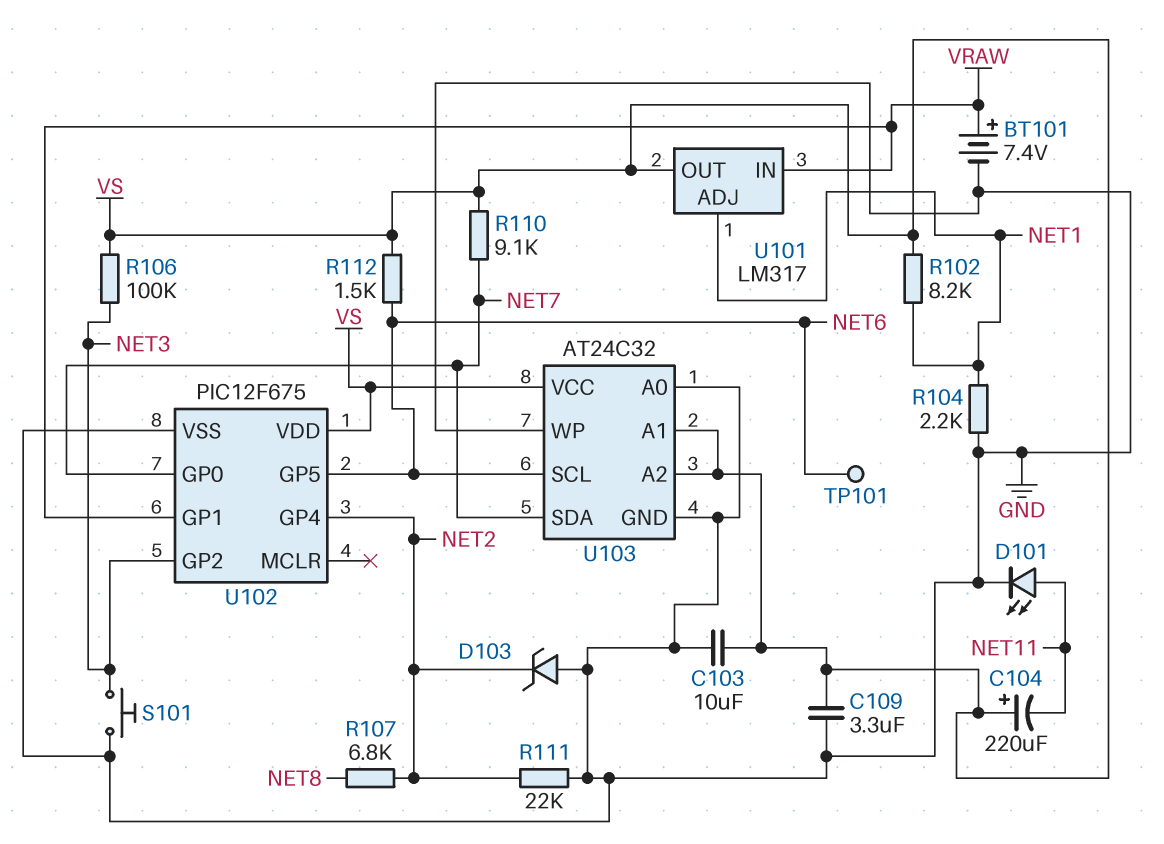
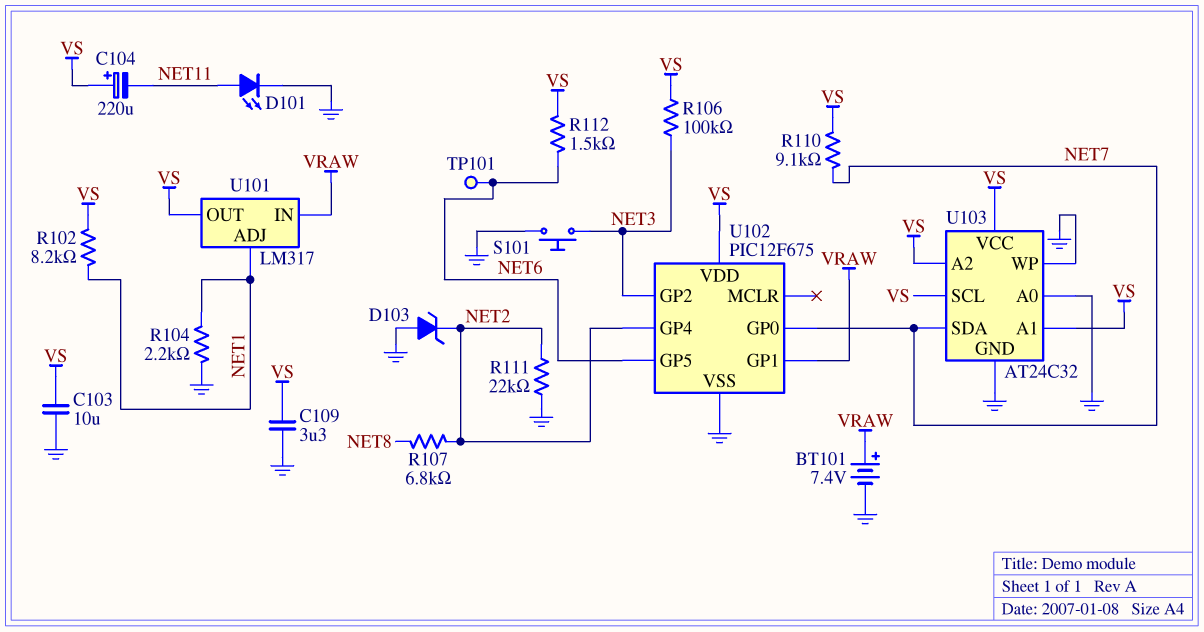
U103 pin SCL: NET6 -> VS

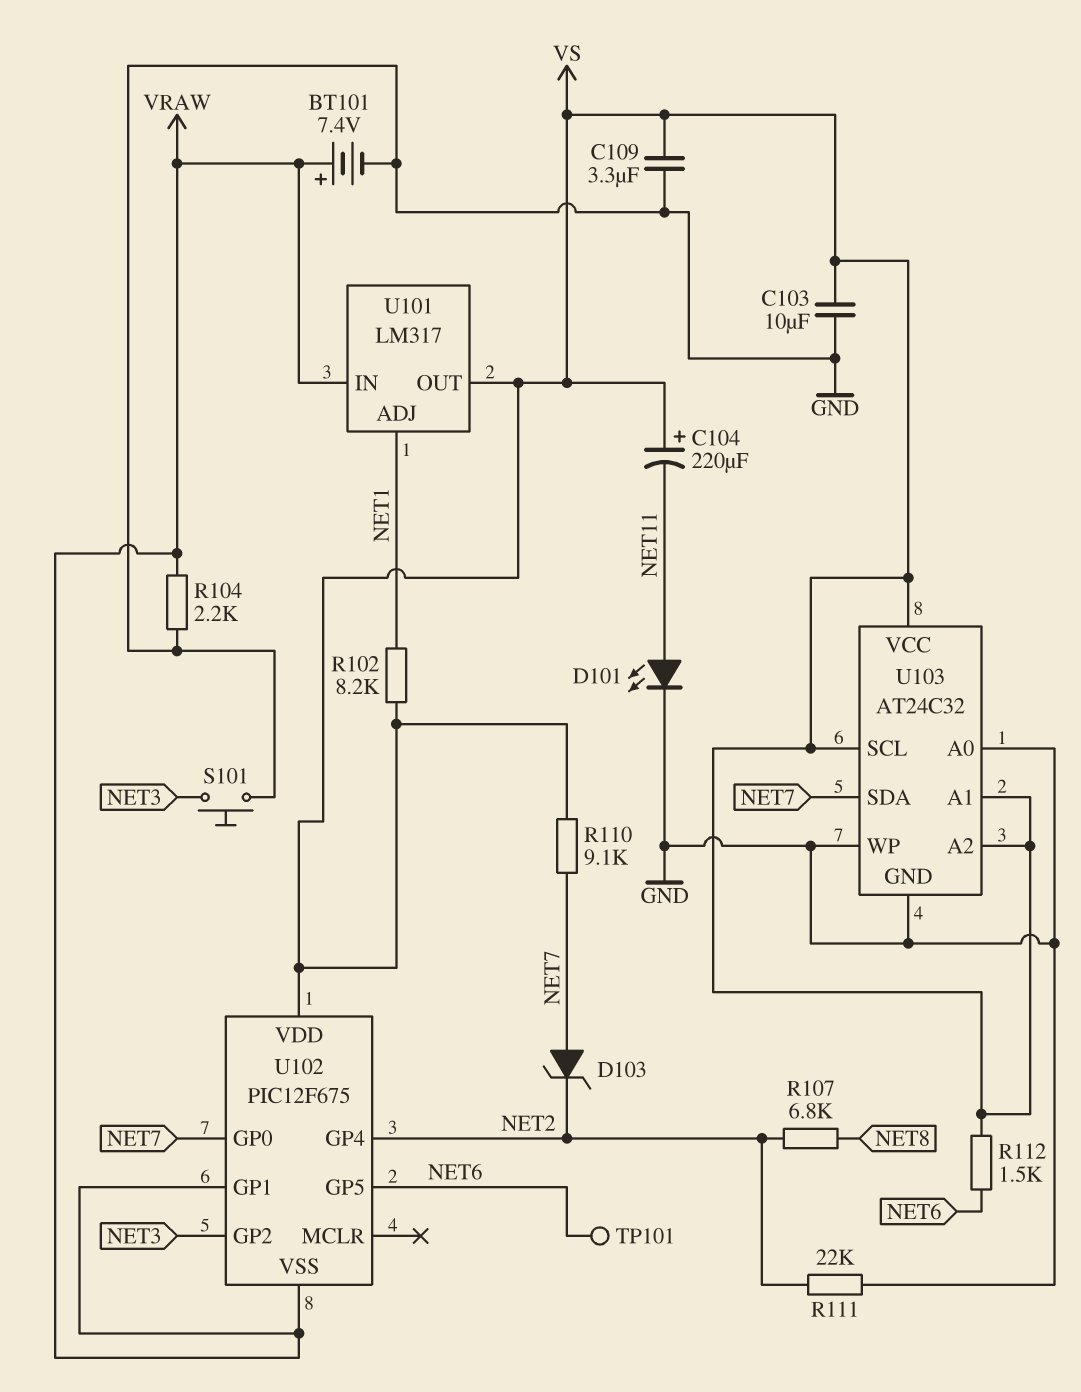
D103: zener (A GND, K NET2) -> zener (A NET7, K NET2)
R104: 2.2k (GND, NET1) -> 2.2k (GND, VRAW)
R106: 100k (NET3, VS) -> none
U102 pin VSS: GND -> VRAW

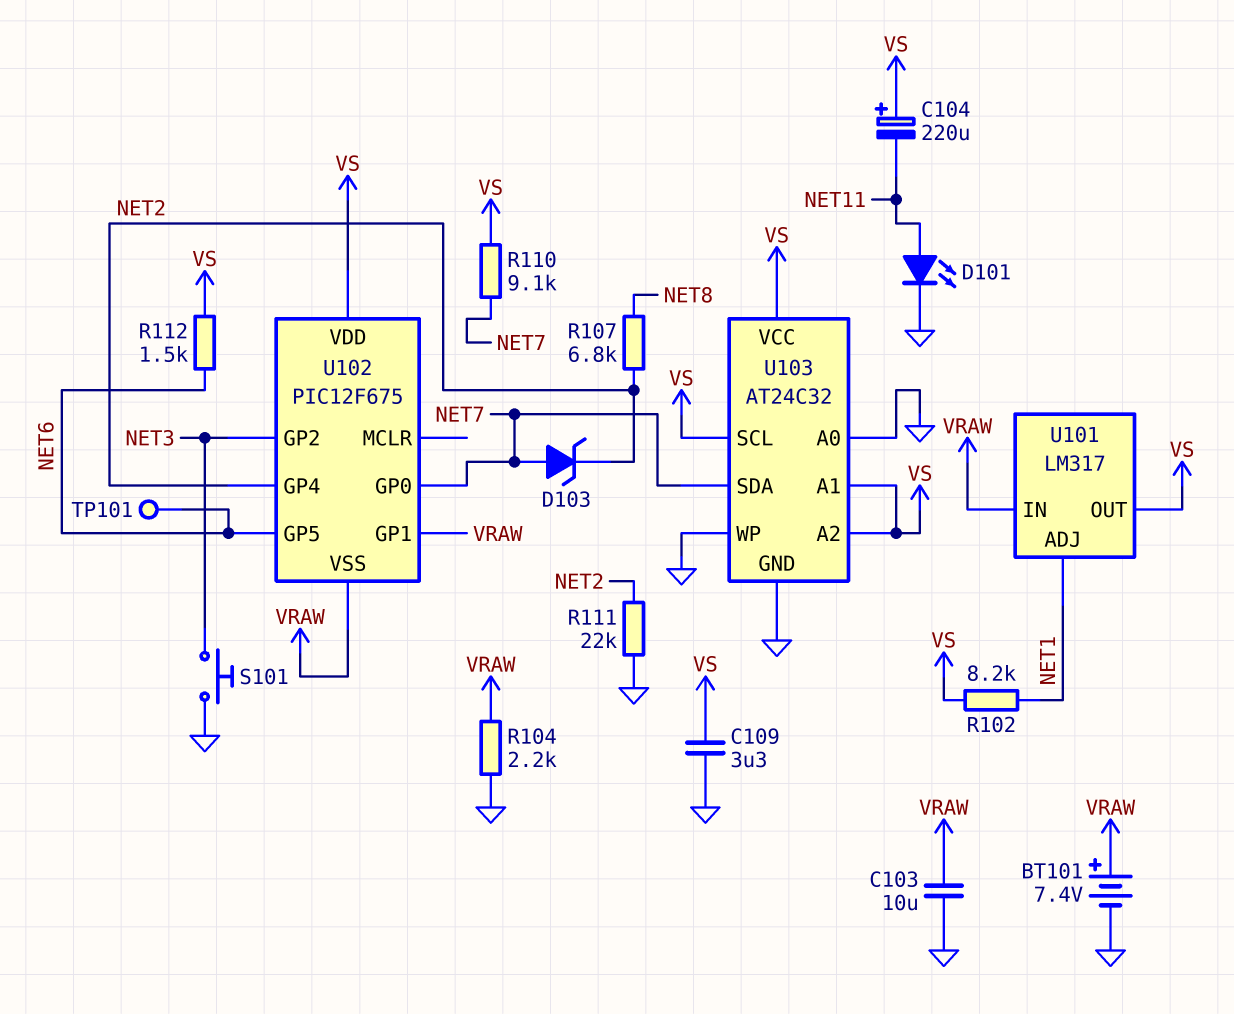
C103: 10uF (GND, VS) -> 10uF (GND, VRAW)

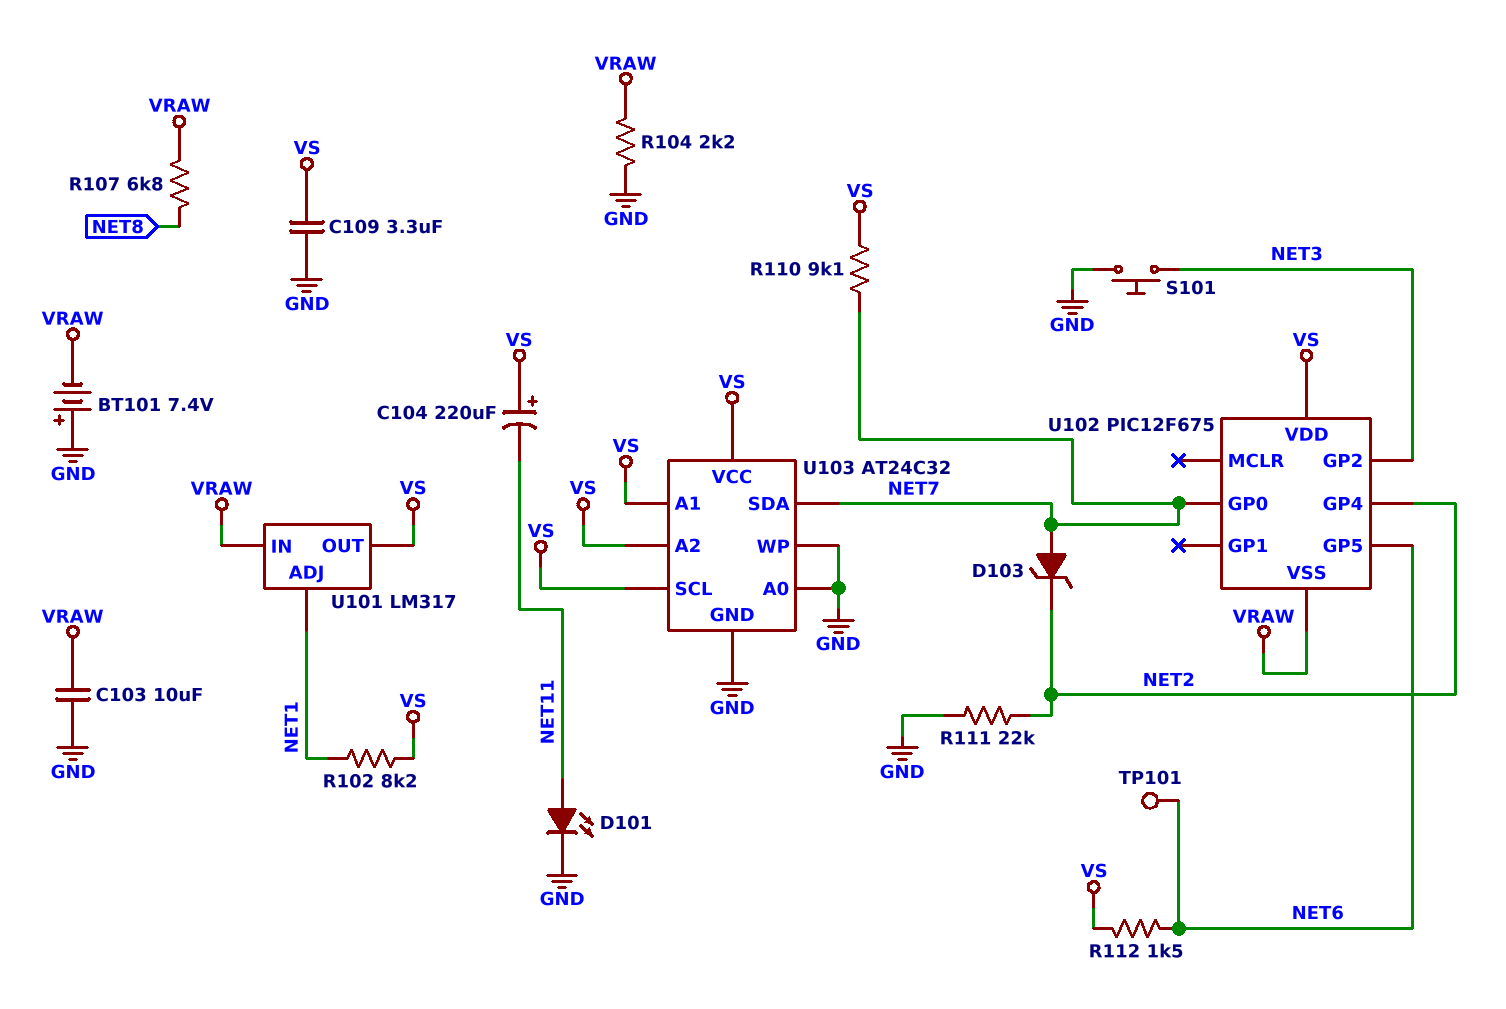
BT101: 7.4V (plus VRAW, minus GND) -> 7.4V (plus GND, minus VRAW)
R107: 6.8k (NET2, NET8) -> 6.8k (NET8, VRAW)
U102 pin GP1: VRAW -> none

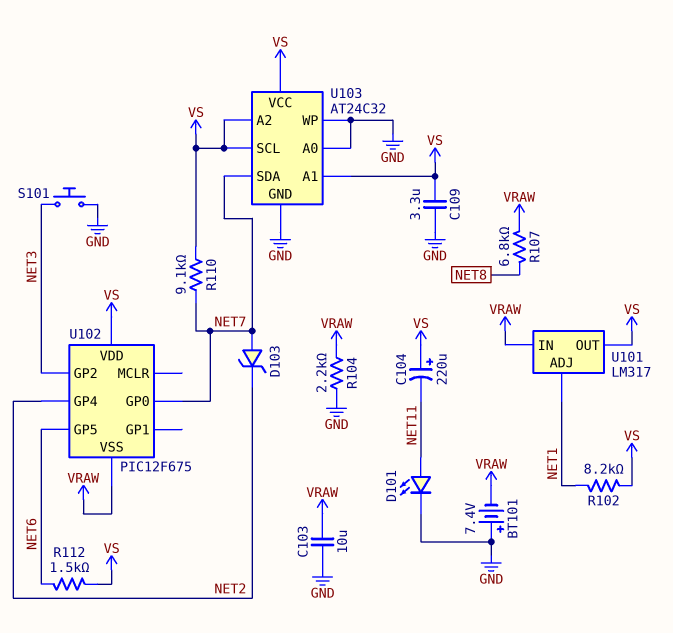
R111: 22k (GND, NET2) -> none
TP101: test point (NET6) -> none

